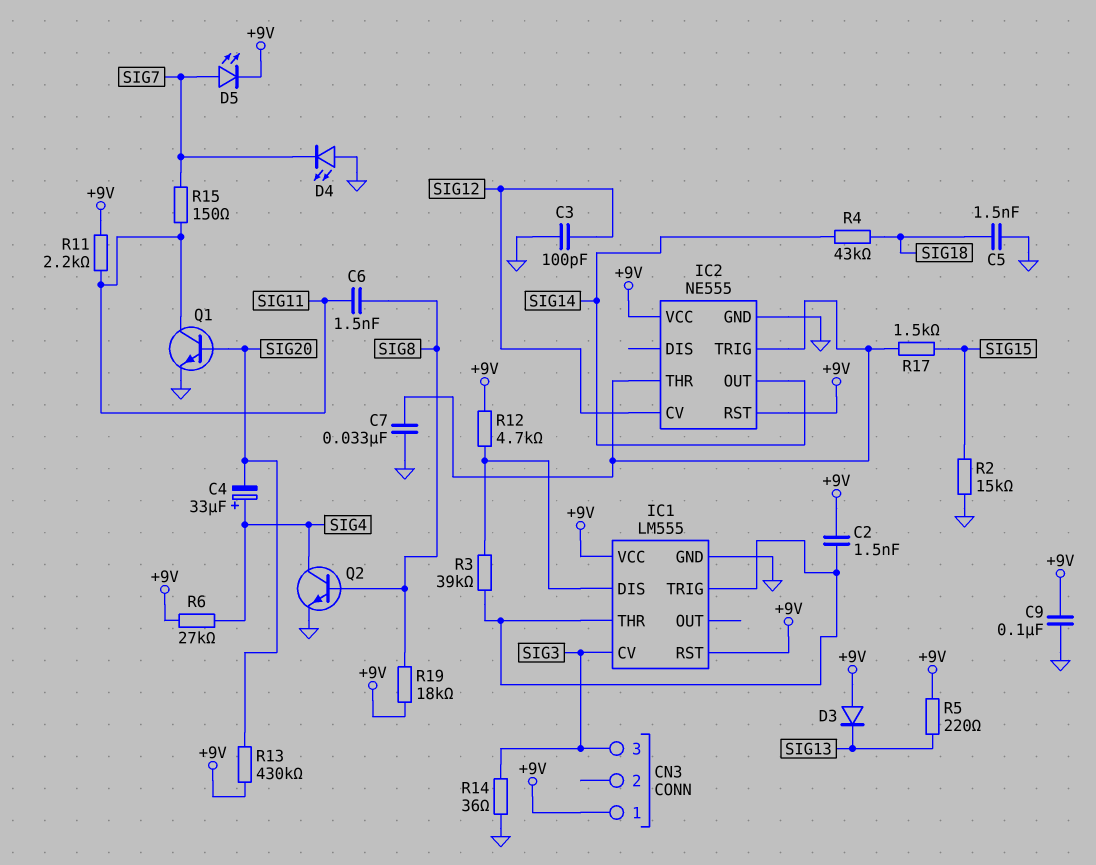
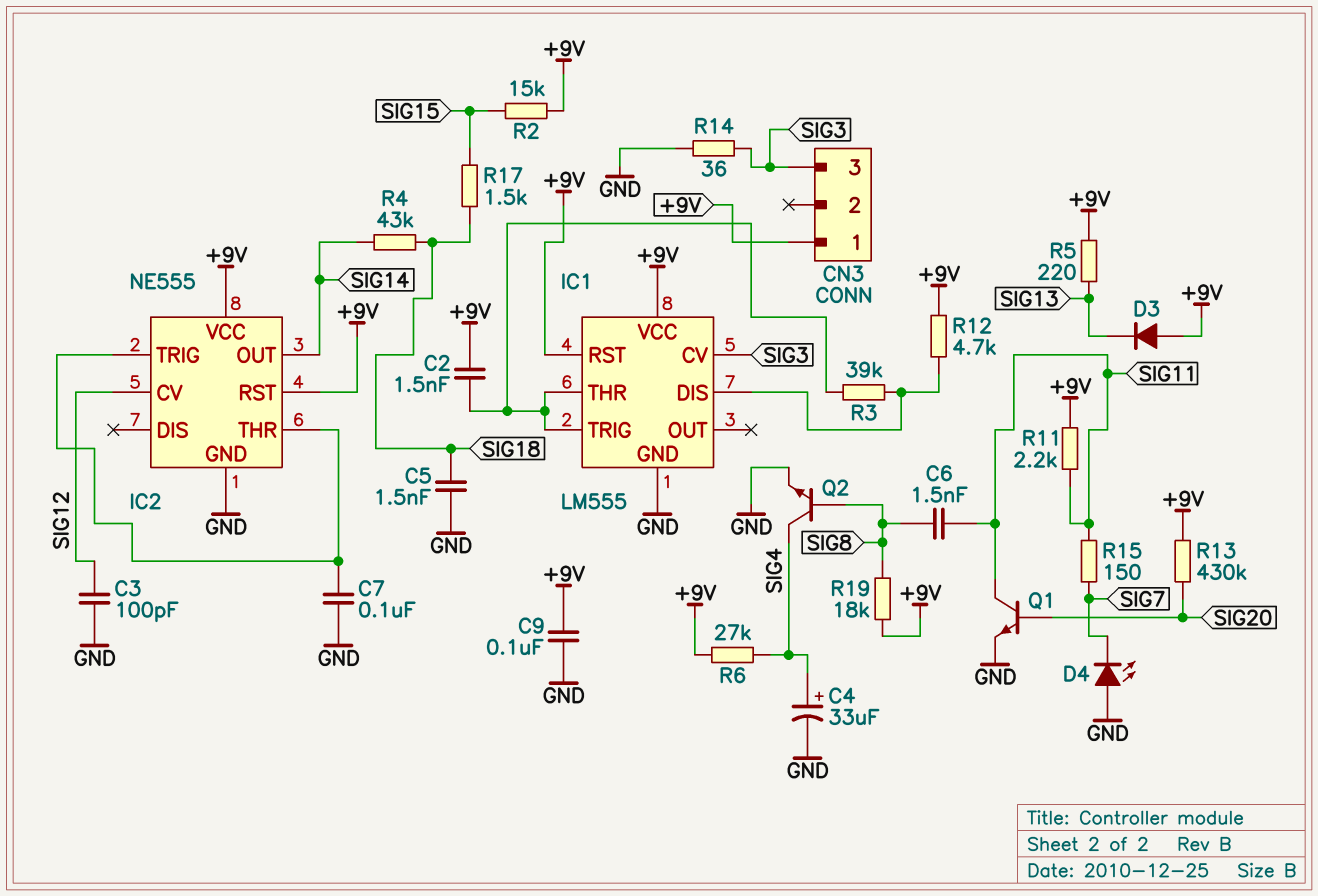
C4: 33uF (plus SIG4, minus SIG20) -> 33uF (plus SIG4, minus GND)
C7: 33nF (GND, IC2/THR) -> 100nF (GND, IC2/THR)
D5: LED (A SIG7, K +9V) -> none
R2: 15k (GND, SIG15) -> 15k (+9V, SIG15)
R17: 1.5k (IC2/THR, SIG15) -> 1.5k (SIG15, SIG18)

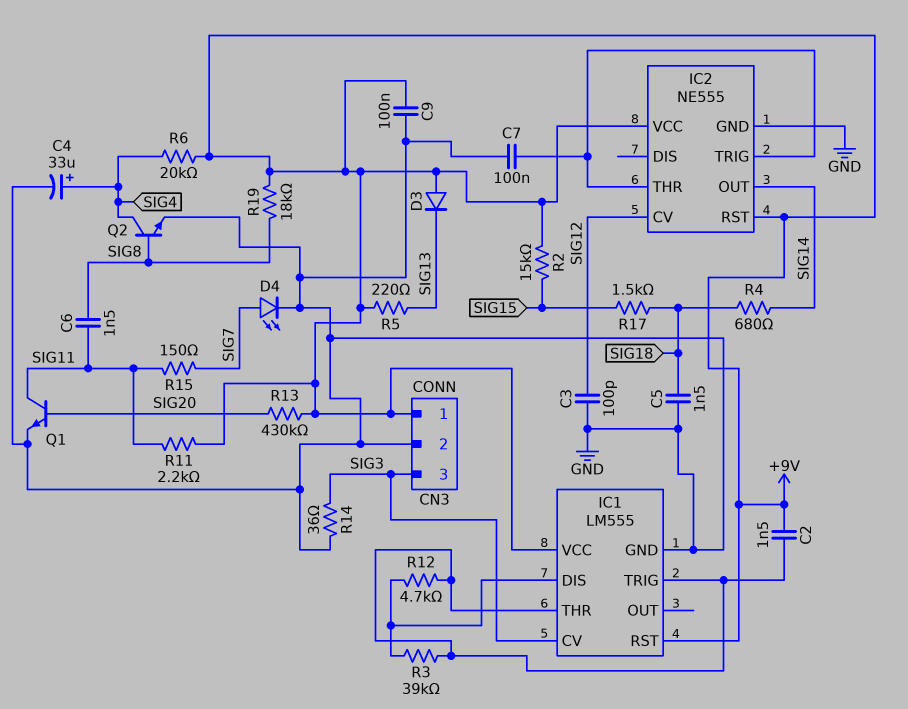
CN3 pin 2: none -> GND
D4: LED (A GND, K SIG7) -> LED (A SIG7, K GND)
R4: 43k (SIG14, SIG18) -> 680 (SIG14, SIG18)
R6: 27k (+9V, SIG4) -> 20k (+9V, SIG4)
R12: 4.7k (+9V, IC1/DIS) -> 4.7k (IC1/DIS, IC1/THR)

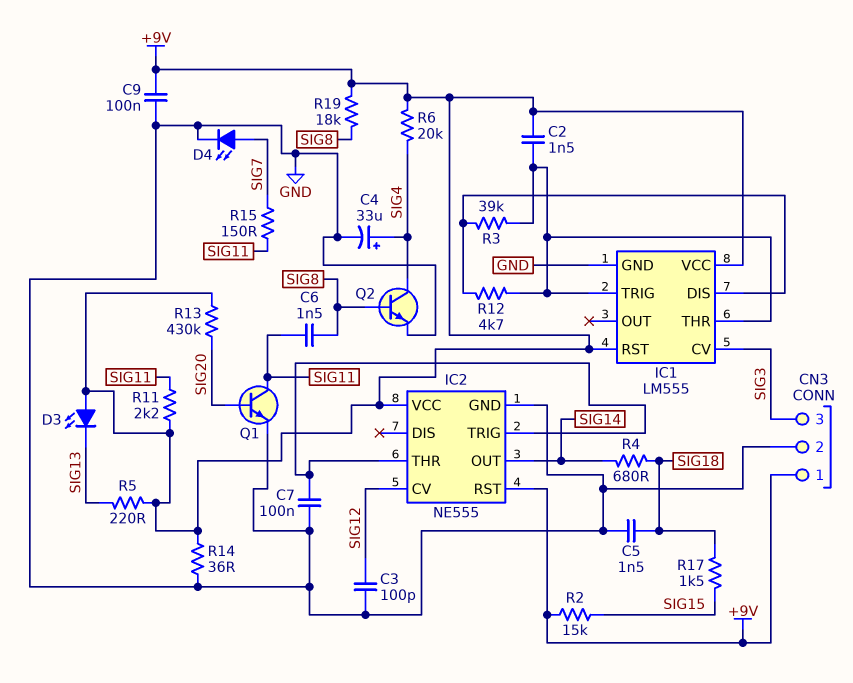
D3: diode (A +9V, K SIG13) -> LED (A +9V, K SIG13)
R14: 36 (GND, SIG3) -> 36 (+9V, GND)

